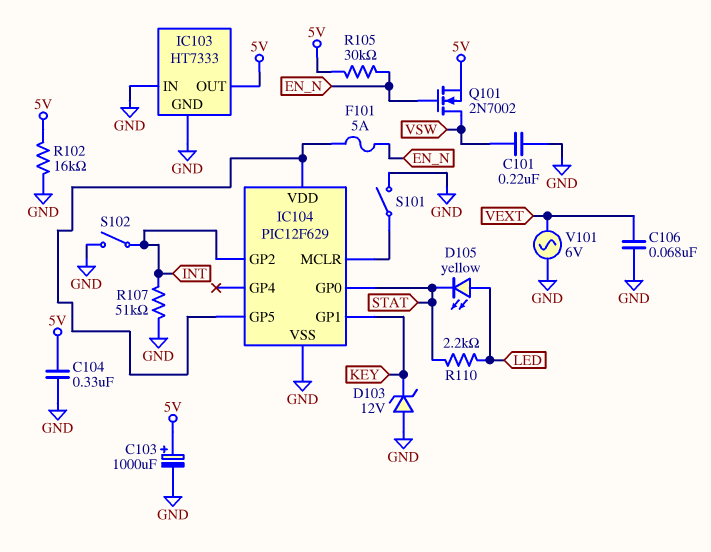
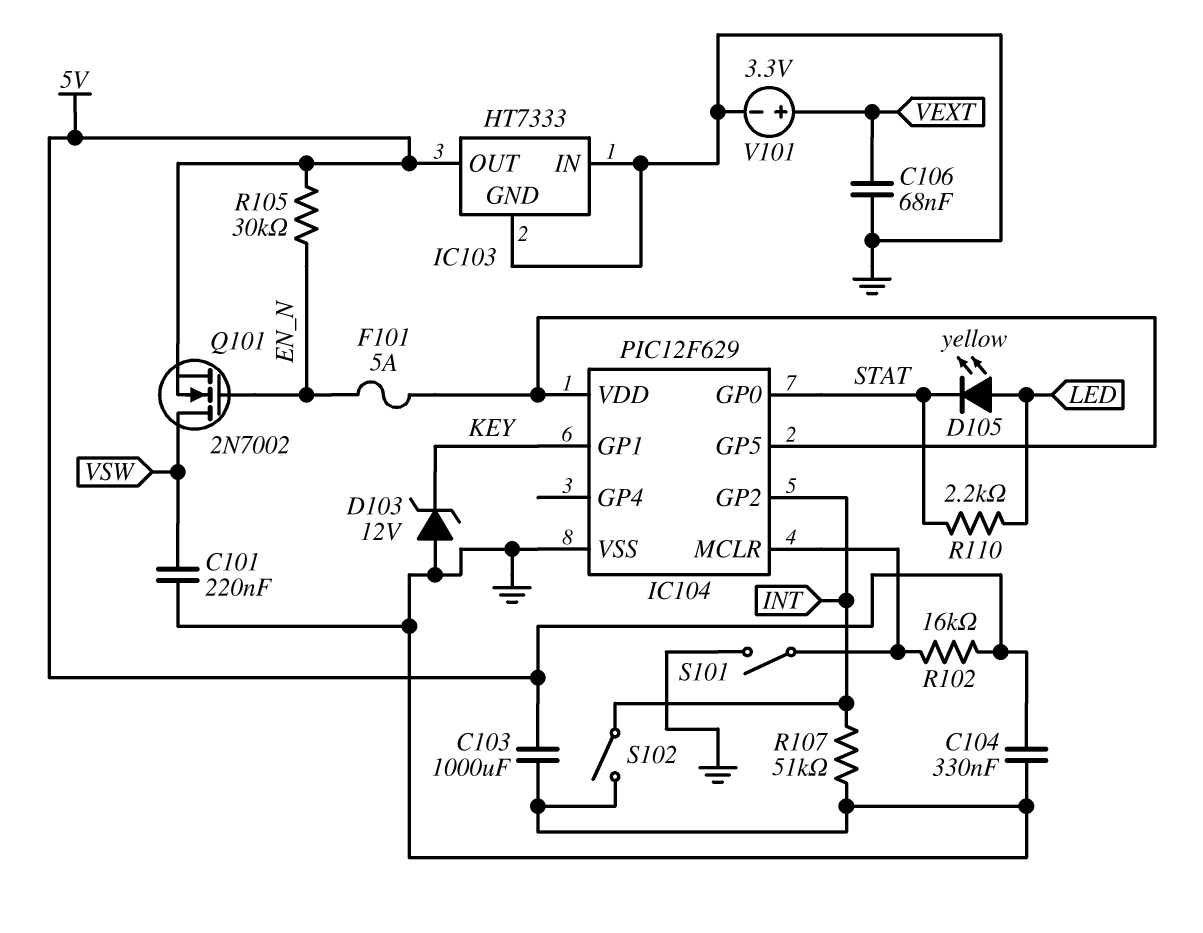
C103: 1000uF (plus 5V, minus GND) -> 1000uF (5V, GND)
R102: 16k (5V, GND) -> 16k (5V, IC104/MCLR)
V101: AC 6V (GND, VEXT) -> 3.3V (plus VEXT, minus GND)

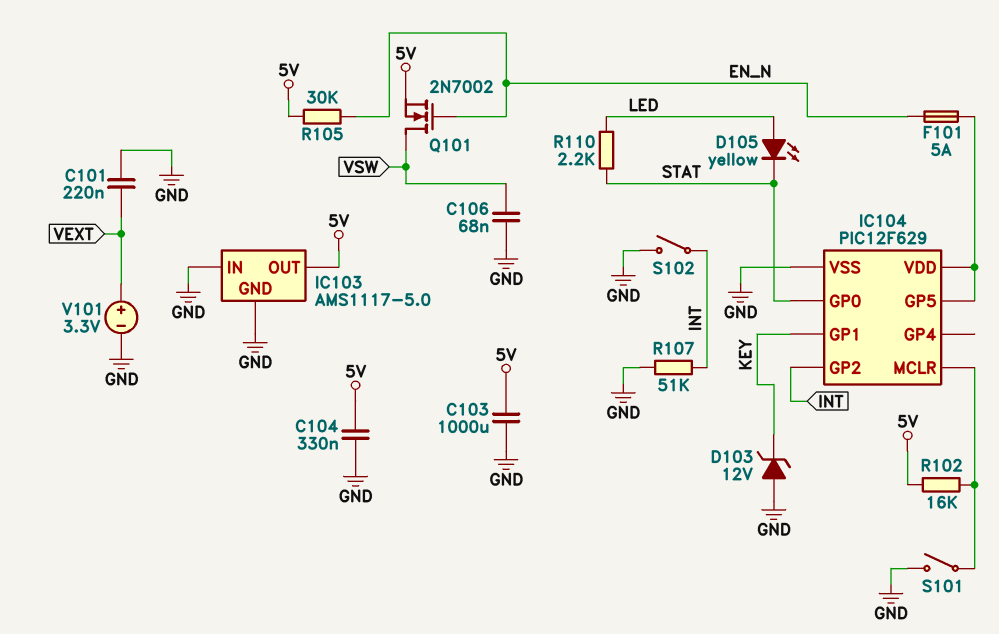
C101: 220nF (GND, VSW) -> 220nF (GND, VEXT)
C106: 68nF (GND, VEXT) -> 68nF (GND, VSW)
IC103: HT7333 -> AMS1117-5.0

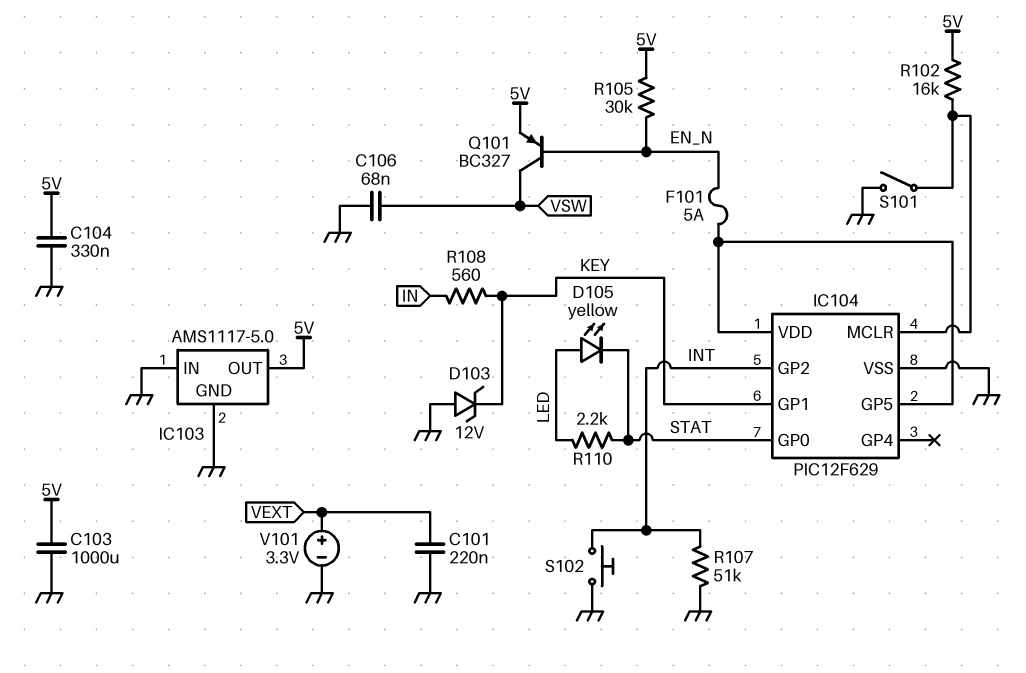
Q101: NMOS 2N7002 (G EN_N, D VSW, S 5V) -> PNP BC327 (B EN_N, C VSW, E 5V)
R108: none -> 560 (IN, KEY)
S102: switch (GND, INT) -> button (GND, INT)

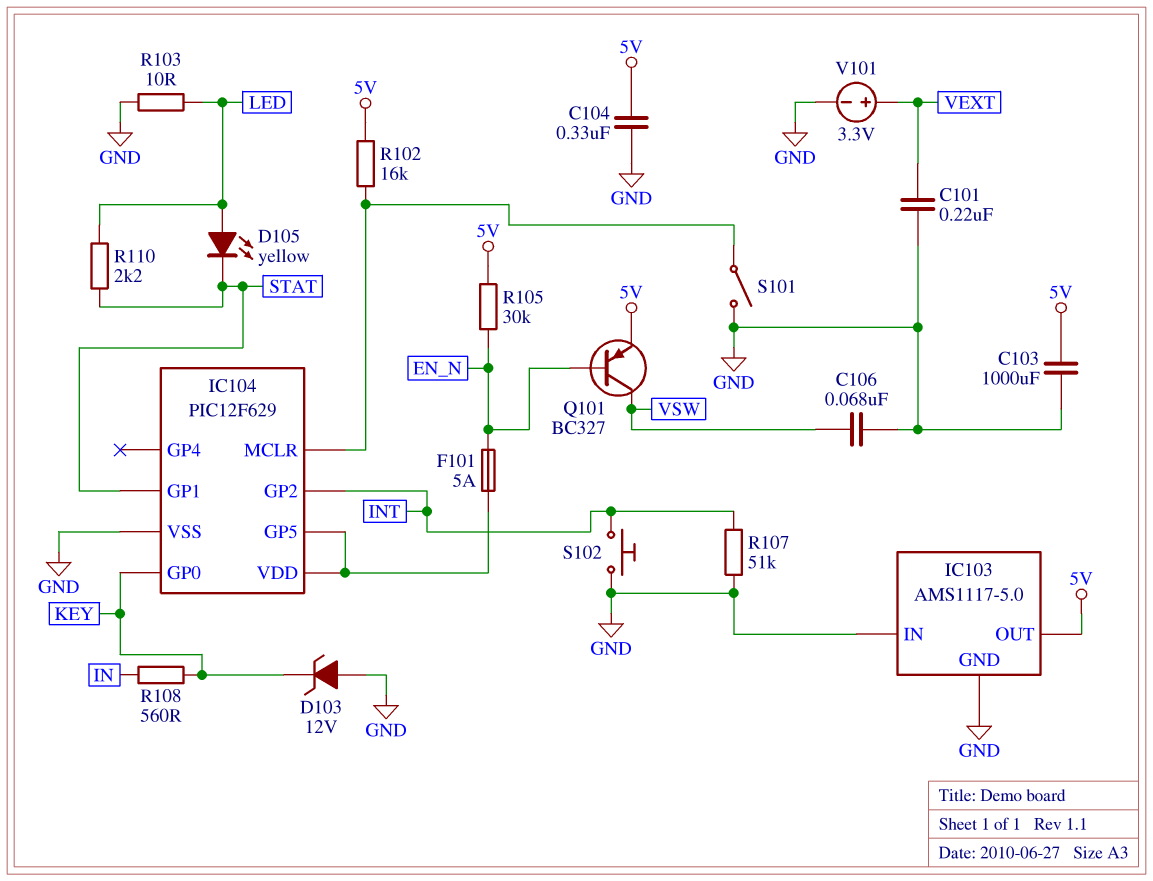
IC104 pin GP0: STAT -> KEY
IC104 pin GP1: KEY -> STAT
R103: none -> 10 (GND, LED)

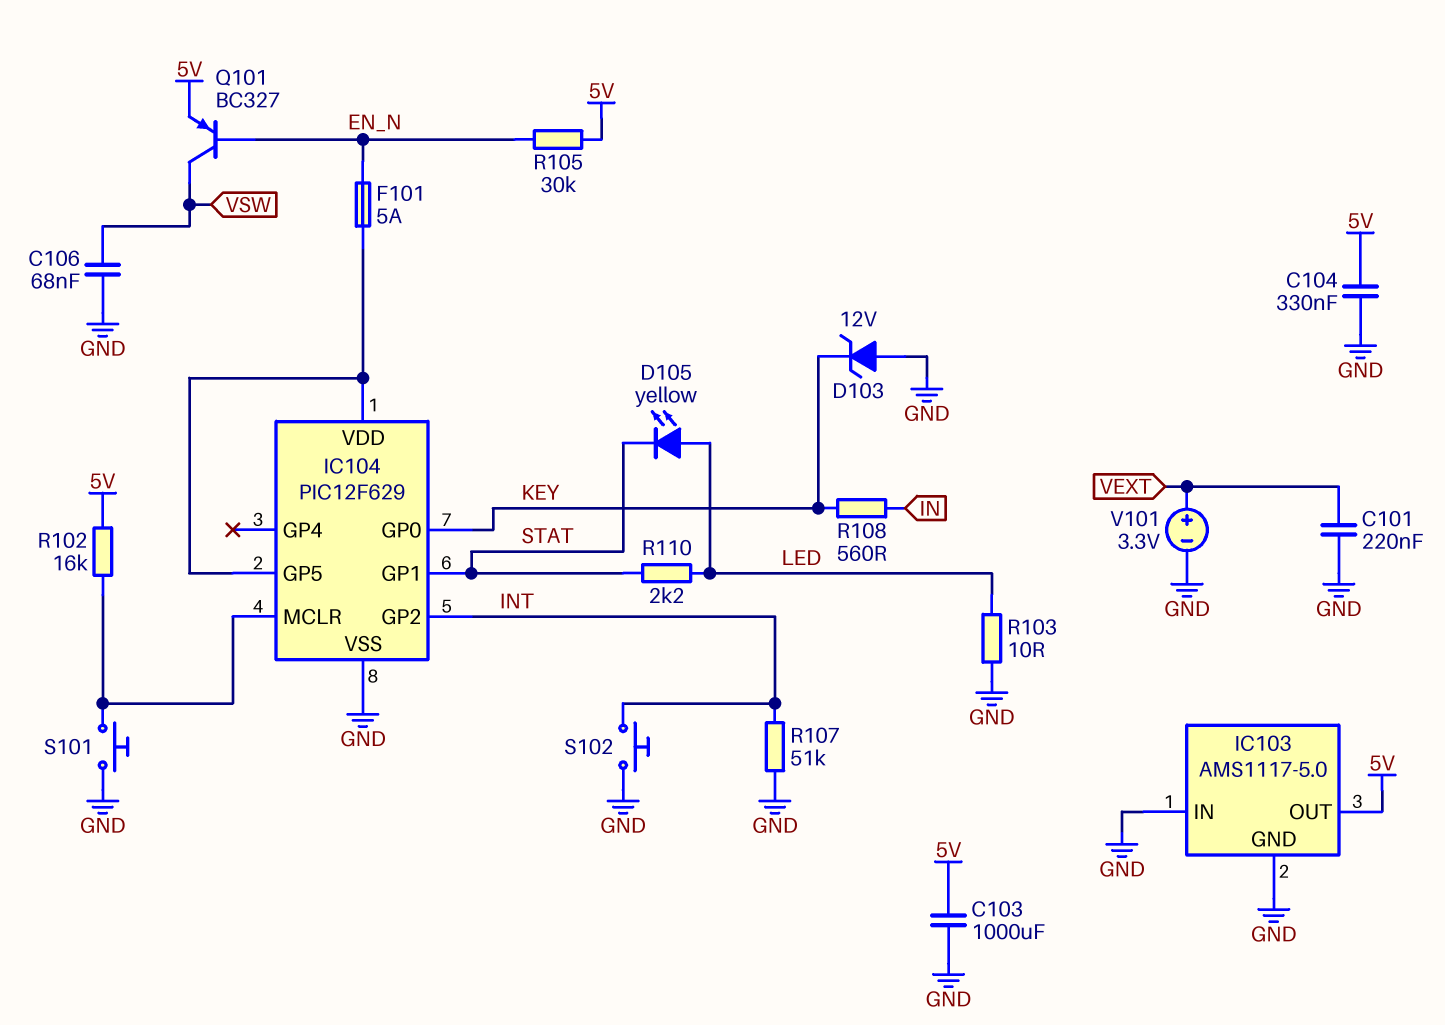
S101: switch (GND, IC104/MCLR) -> button (GND, IC104/MCLR)

